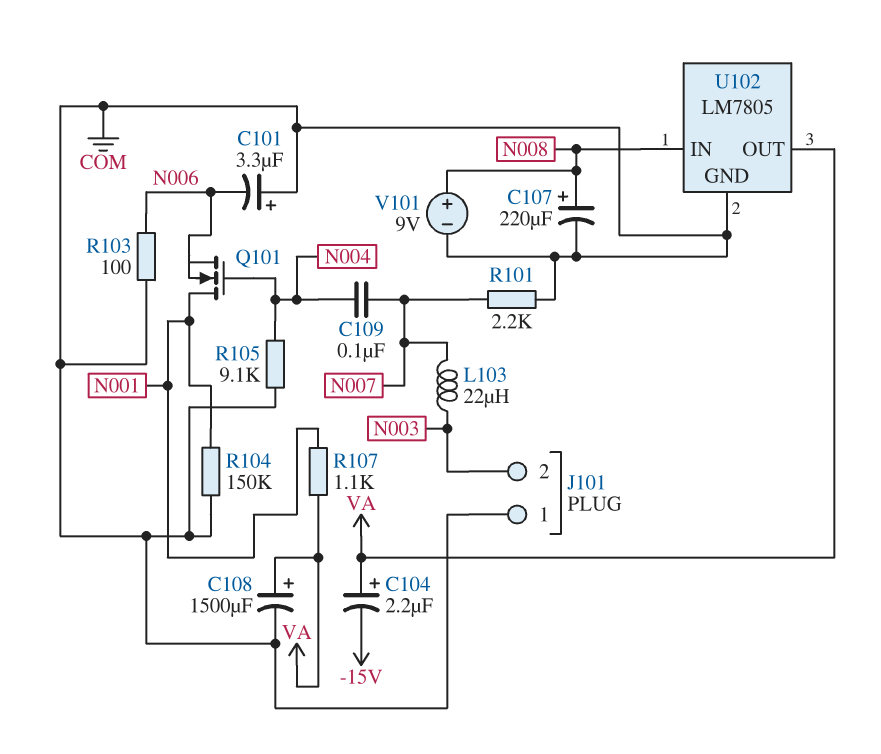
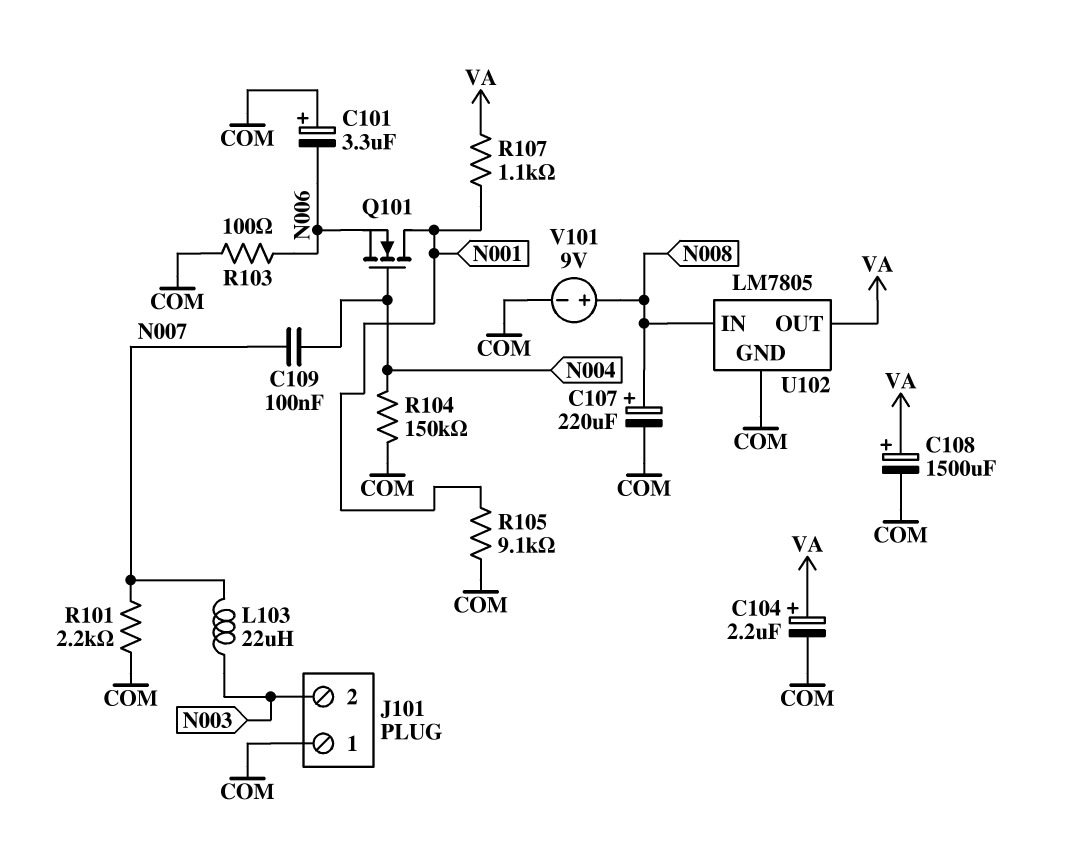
C104: 2.2uF (plus VA, minus -15V) -> 2.2uF (plus VA, minus COM)
R104: 150k (COM, N001) -> 150k (COM, N004)
R105: 9.1k (COM, N004) -> 9.1k (COM, N001)

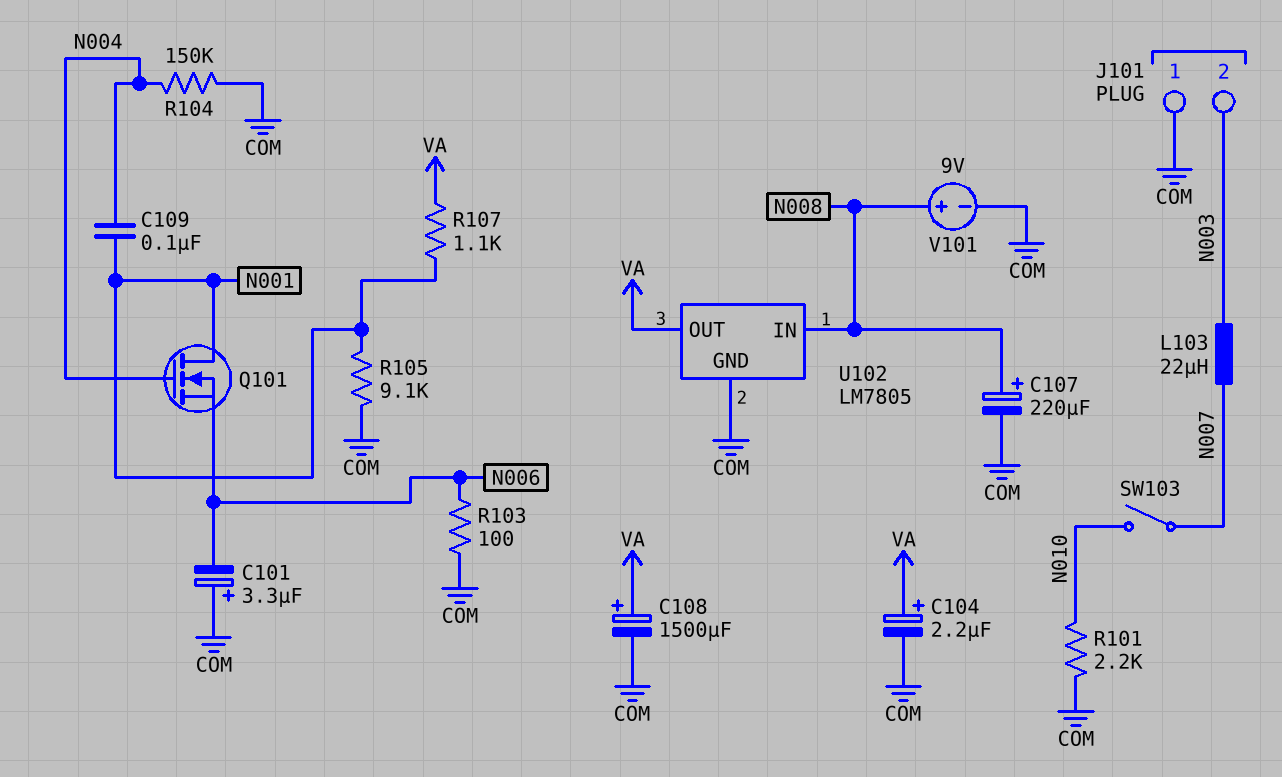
C109: 100nF (N004, N007) -> 100nF (N001, N004)
R101: 2.2k (COM, N007) -> 2.2k (COM, N010)
SW103: none -> switch (N007, N010)

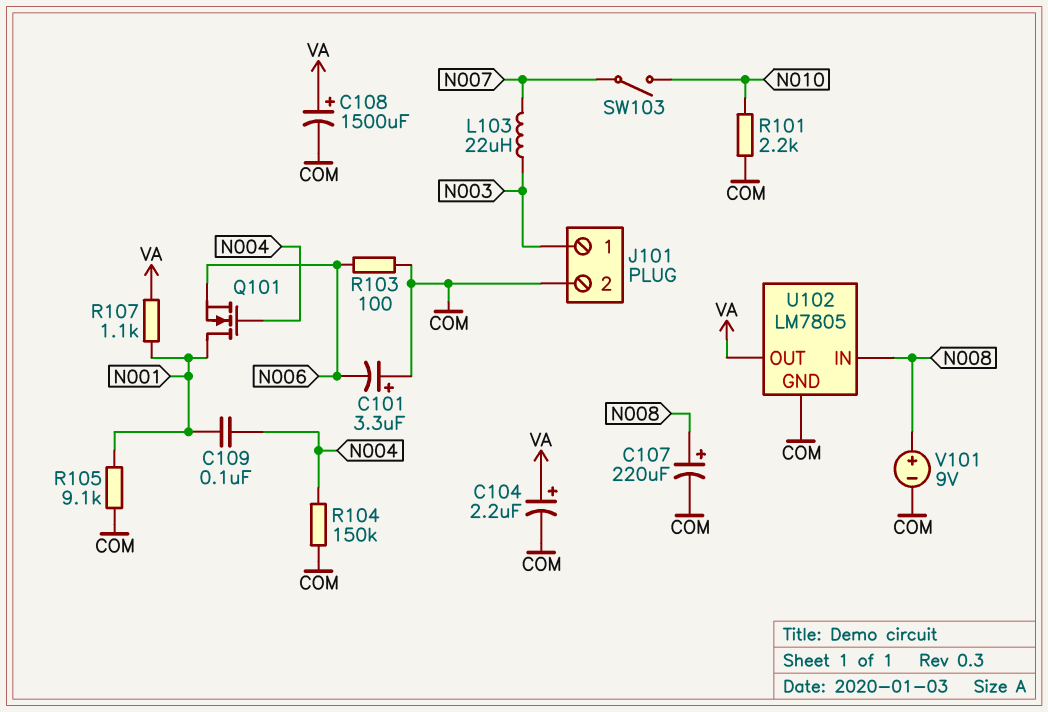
J101 pin 1: COM -> N003
J101 pin 2: N003 -> COM

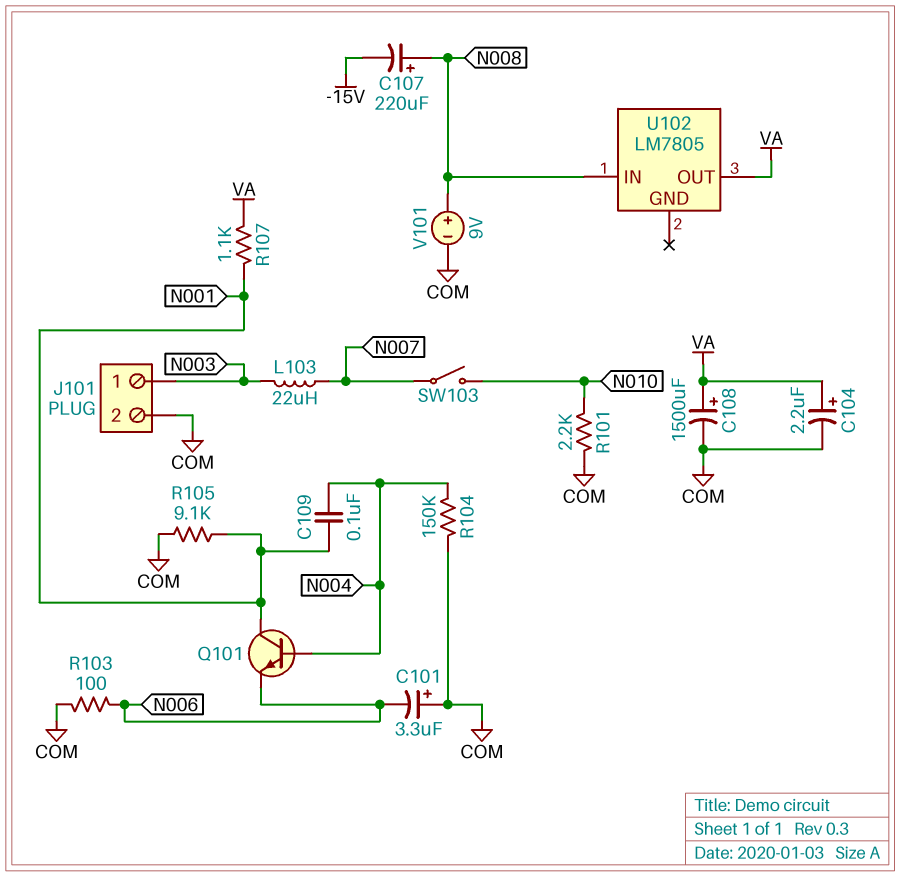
C107: 220uF (plus N008, minus COM) -> 220uF (plus N008, minus -15V)
Q101: NMOS (G N004, D N001, S N006) -> NPN (B N004, C N001, E N006)
U102 pin GND: COM -> none

